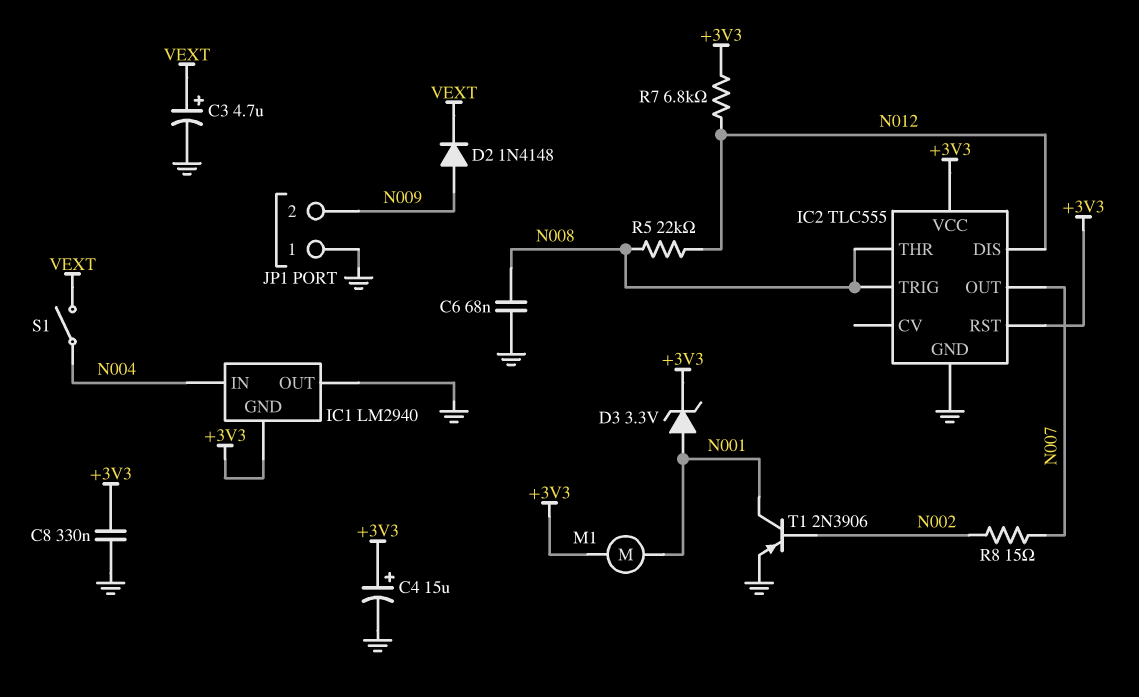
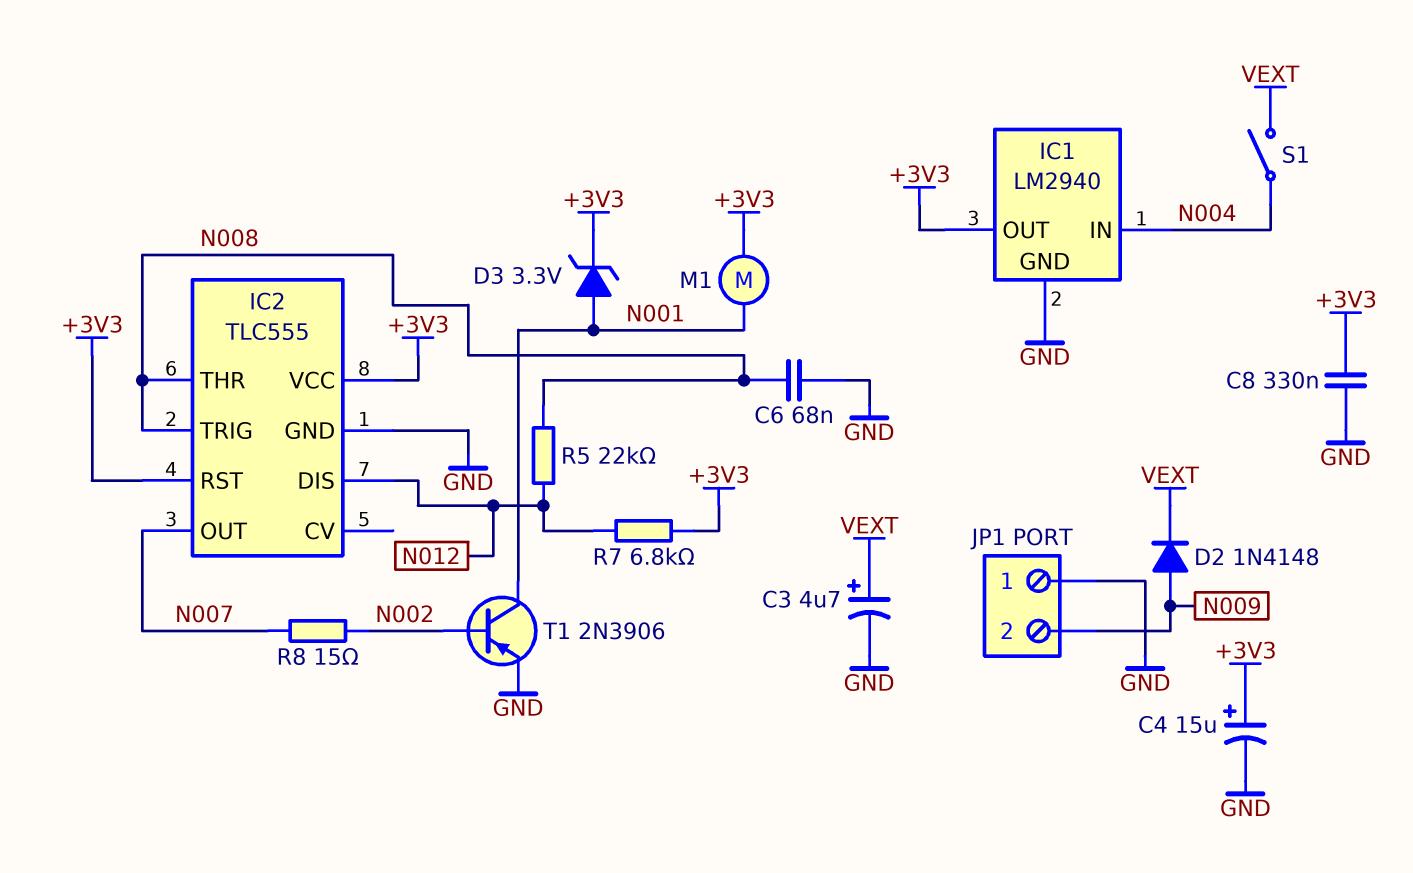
IC1 pin GND: +3V3 -> GND
IC1 pin OUT: GND -> +3V3

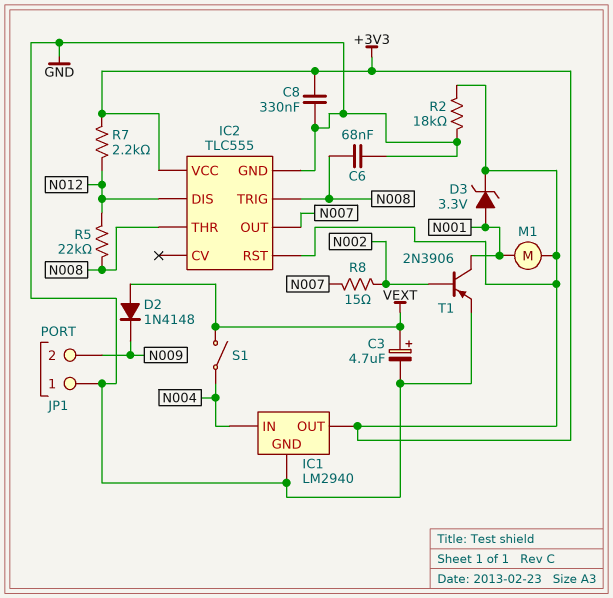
C4: 15uF (plus +3V3, minus GND) -> none
D2: diode 1N4148 (A N009, K VEXT) -> diode 1N4148 (A VEXT, K N009)
R2: none -> 18k (+3V3, GND)
R7: 6.8k (+3V3, N012) -> 2.2k (+3V3, N012)

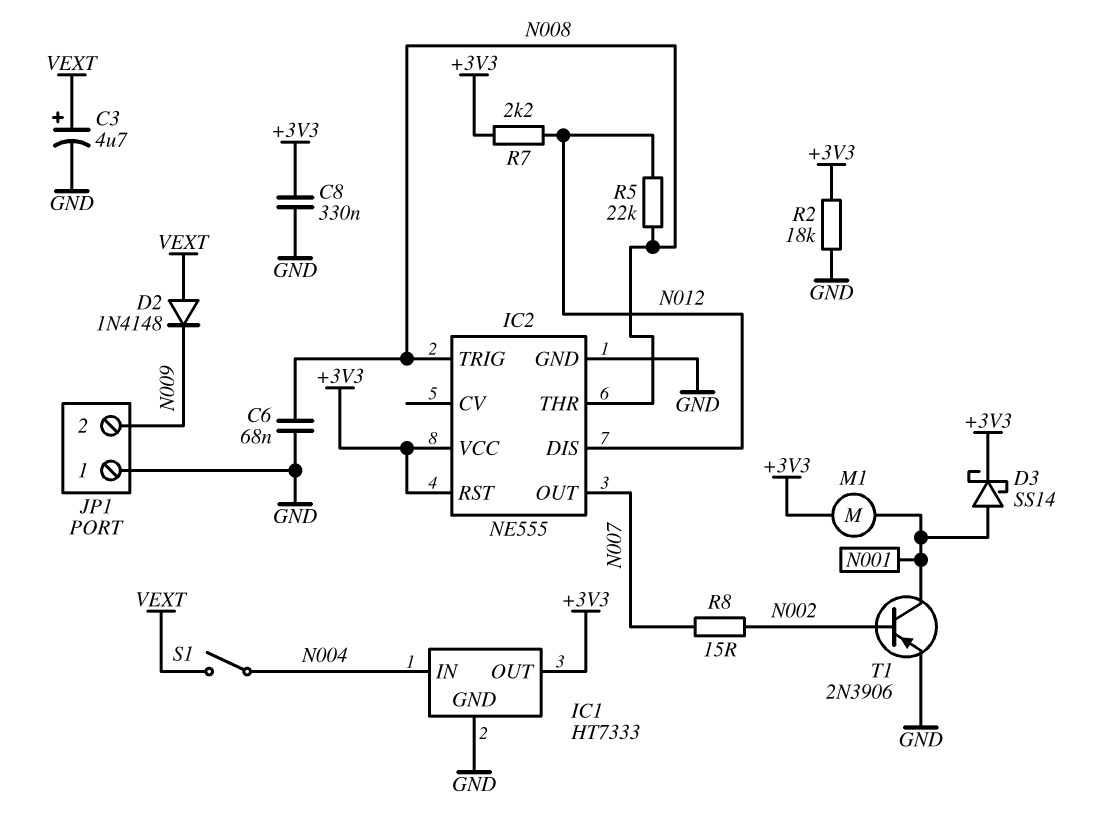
D3: zener 3.3V (A N001, K +3V3) -> schottky SS14 (A N001, K +3V3)
IC1: LM2940 -> HT7333
IC2: TLC555 -> NE555

